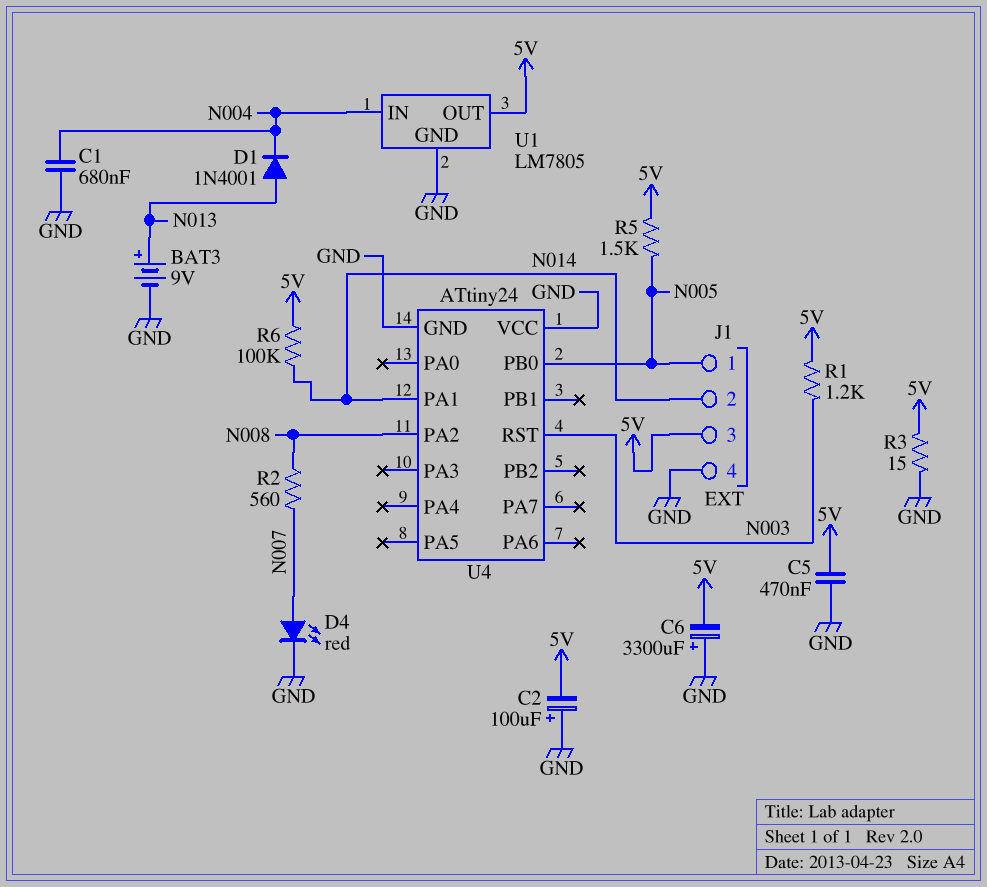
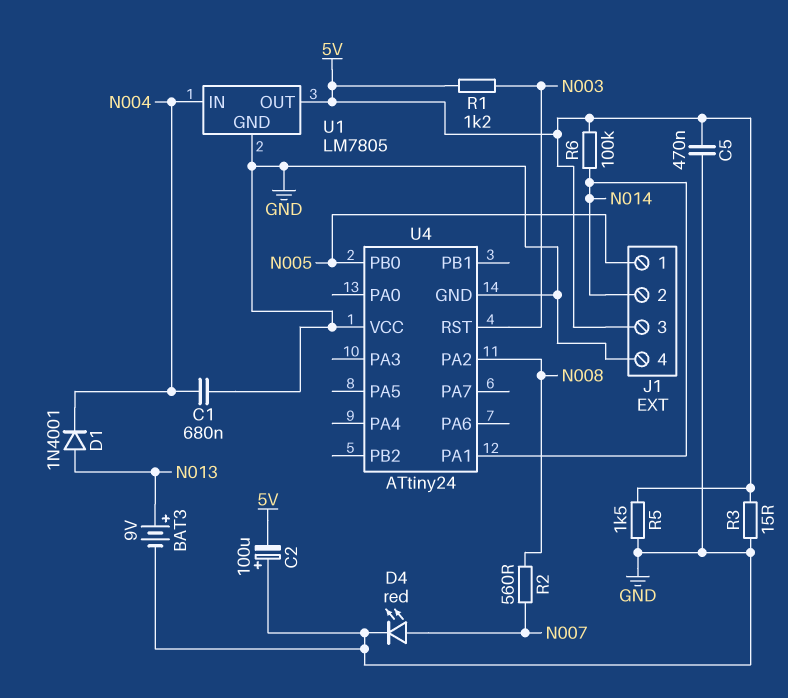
C6: 3300uF (plus GND, minus 5V) -> none
R5: 1.5k (5V, N005) -> 1.5k (5V, GND)

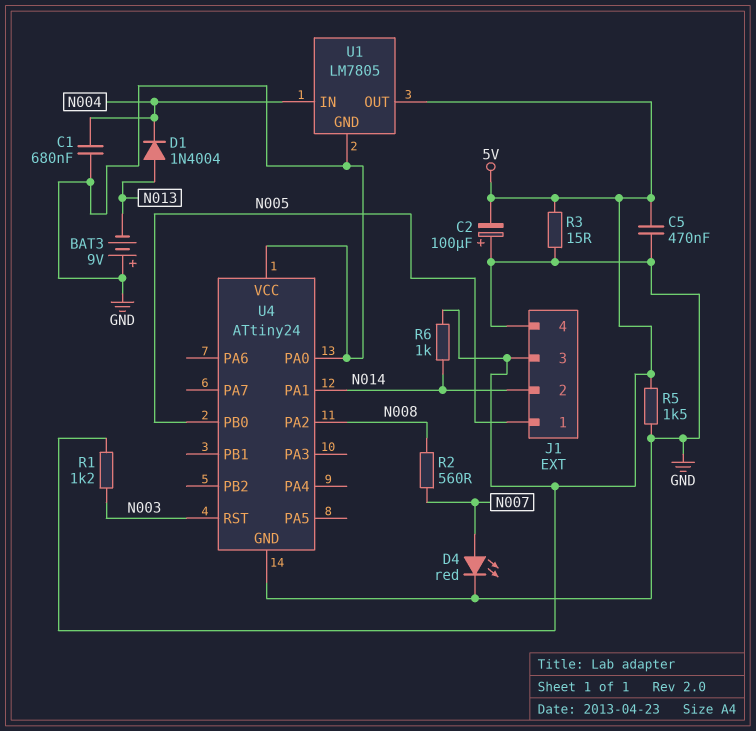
BAT3: 9V (plus N013, minus GND) -> 9V (plus GND, minus N013)
D1: diode 1N4001 (A N013, K N004) -> diode 1N4004 (A N013, K N004)
R6: 100k (5V, N014) -> 1k (5V, N014)
U4 pin PA0: none -> GND

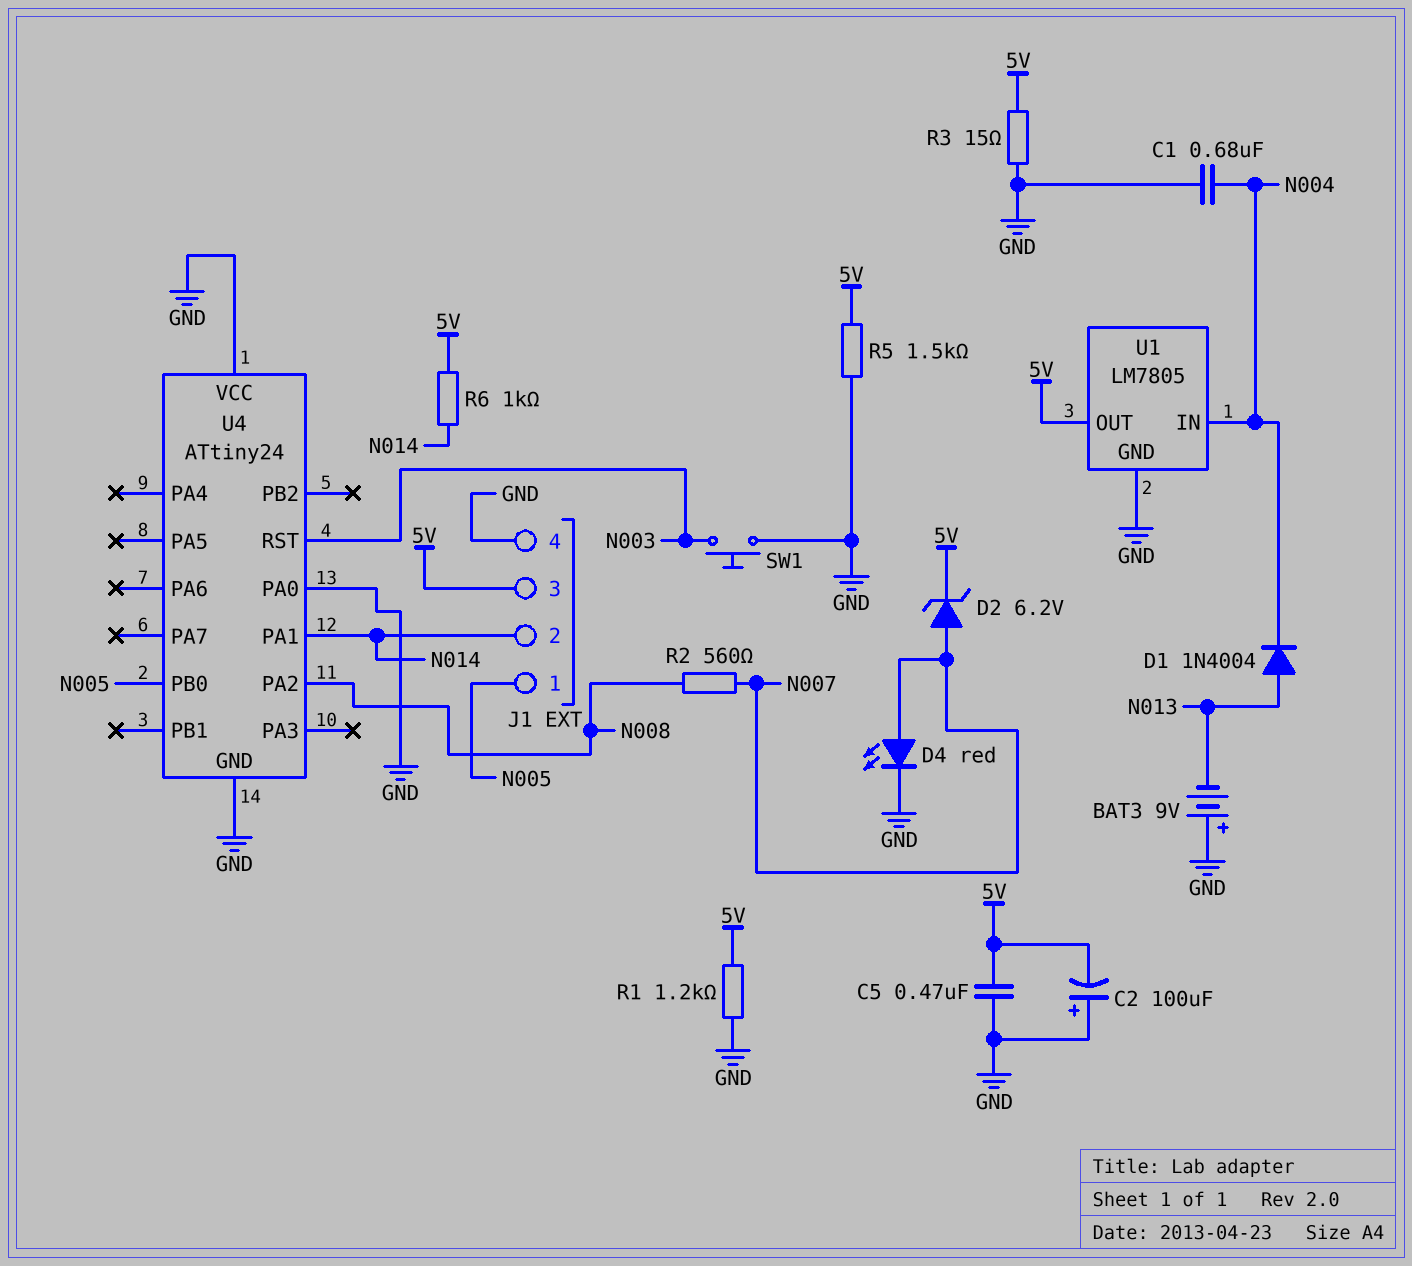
D2: none -> zener 6.2V (A N007, K 5V)
R1: 1.2k (5V, N003) -> 1.2k (5V, GND)
SW1: none -> button (GND, N003)

